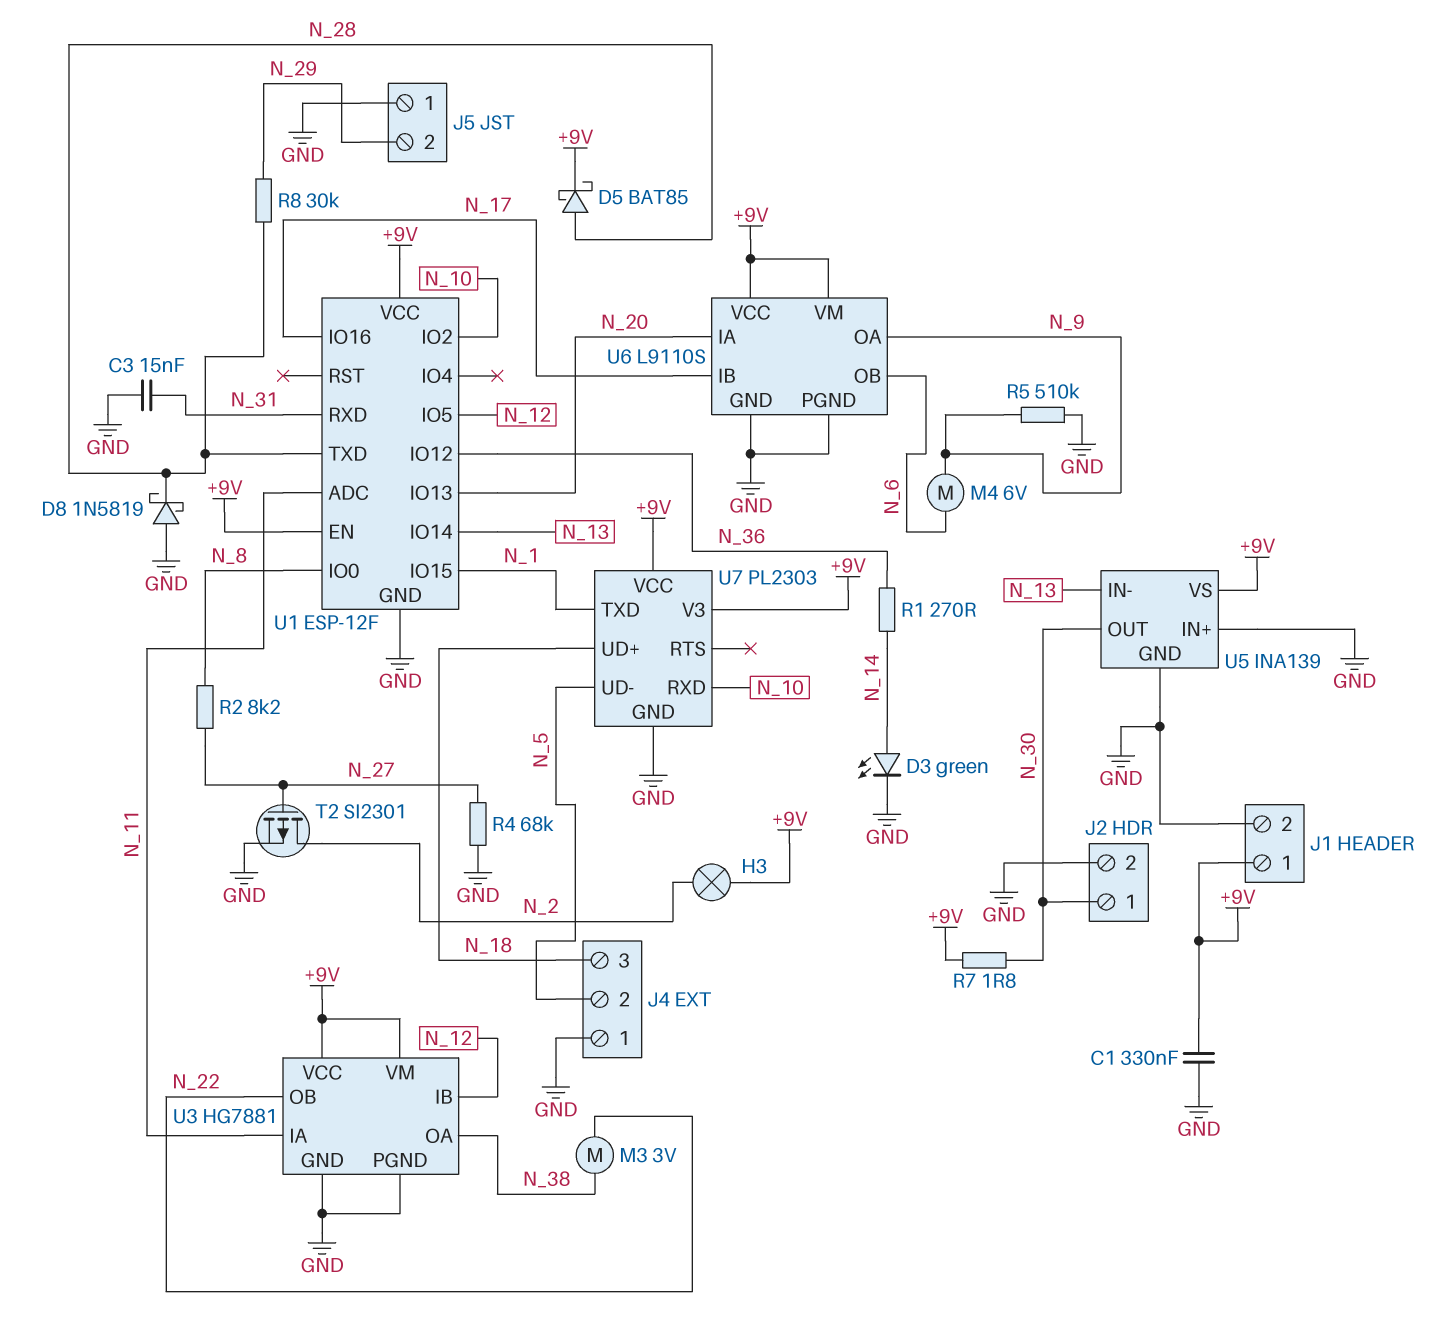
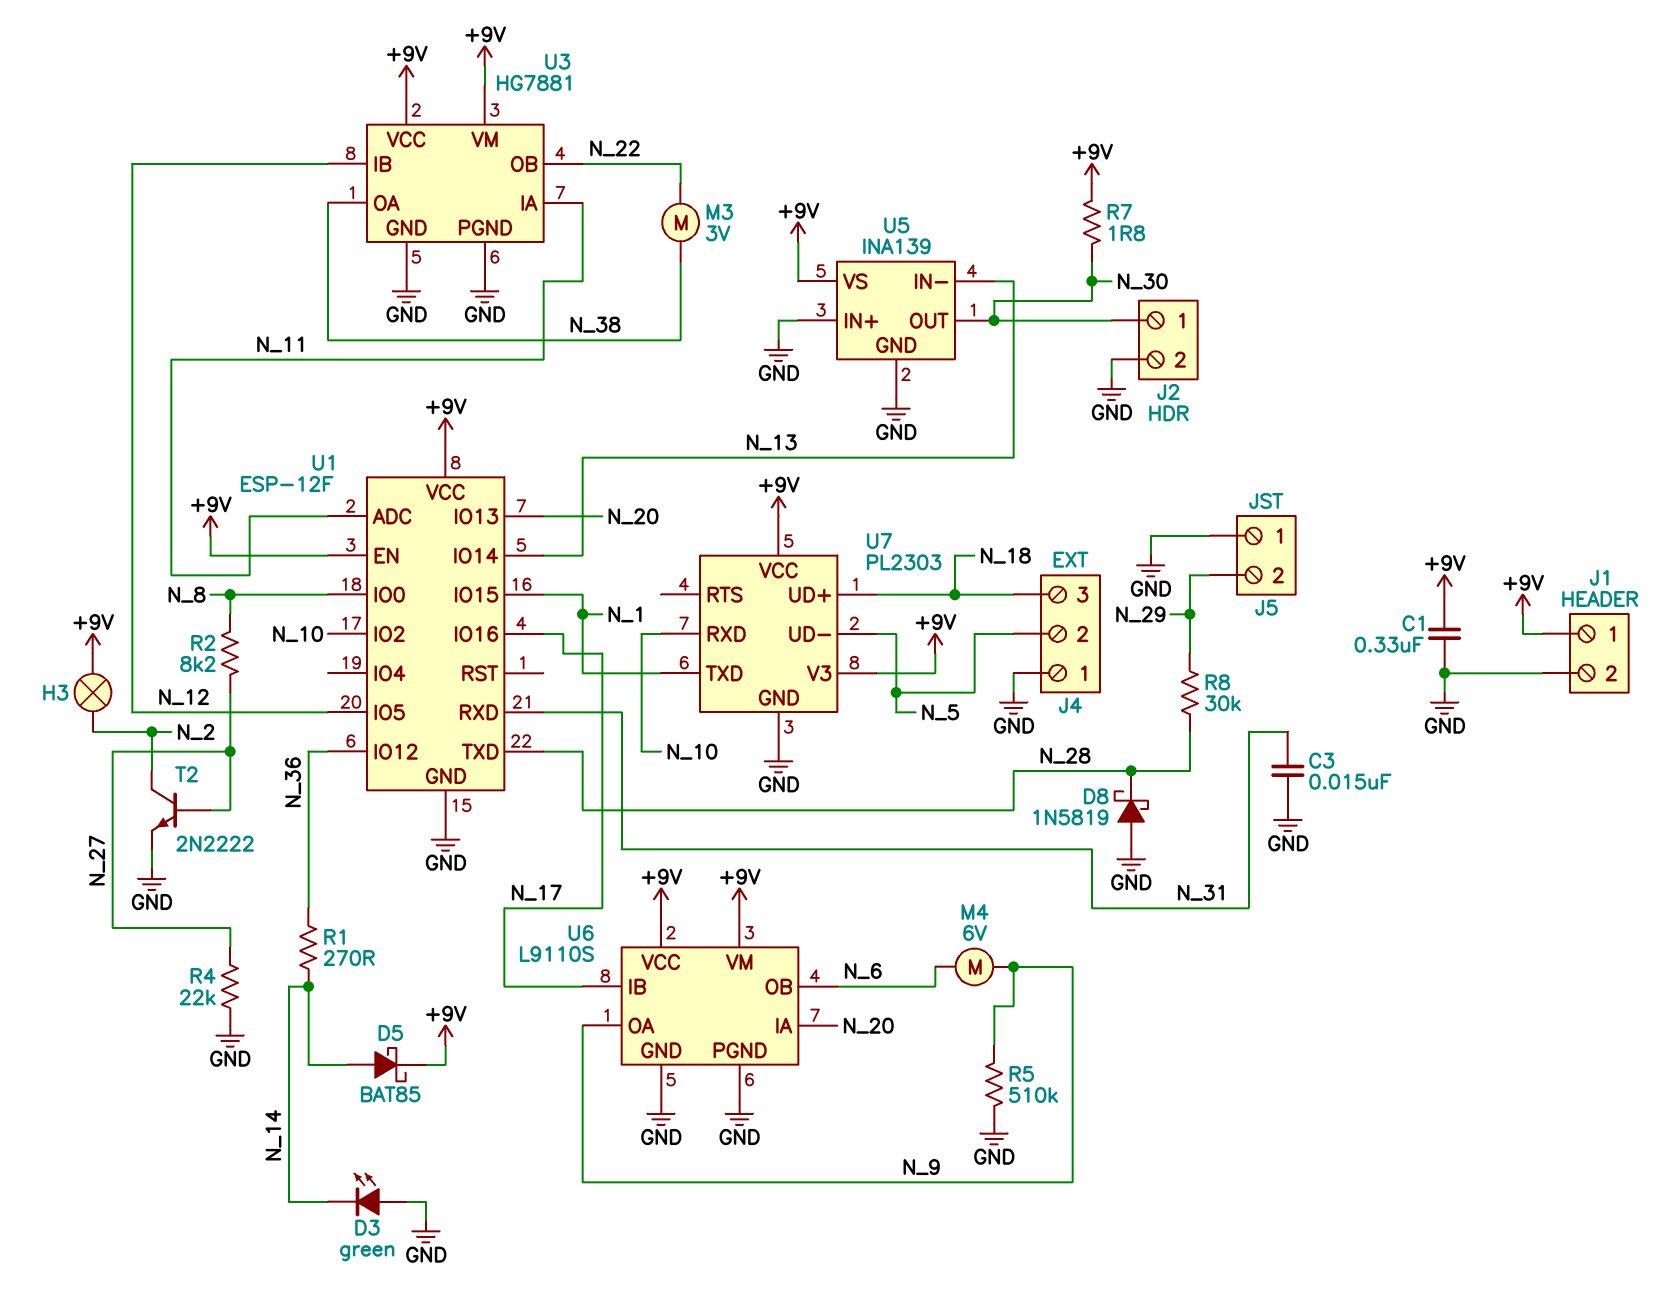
D3: LED green (A N_14, K GND) -> LED green (A GND, K N_14)
D5: schottky BAT85 (A N_28, K +9V) -> schottky BAT85 (A N_14, K +9V)
R4: 68k (GND, N_27) -> 22k (GND, N_27)
T2: PMOS SI2301 (G N_27, D N_2, S GND) -> NPN 2N2222 (B N_27, C N_2, E GND)

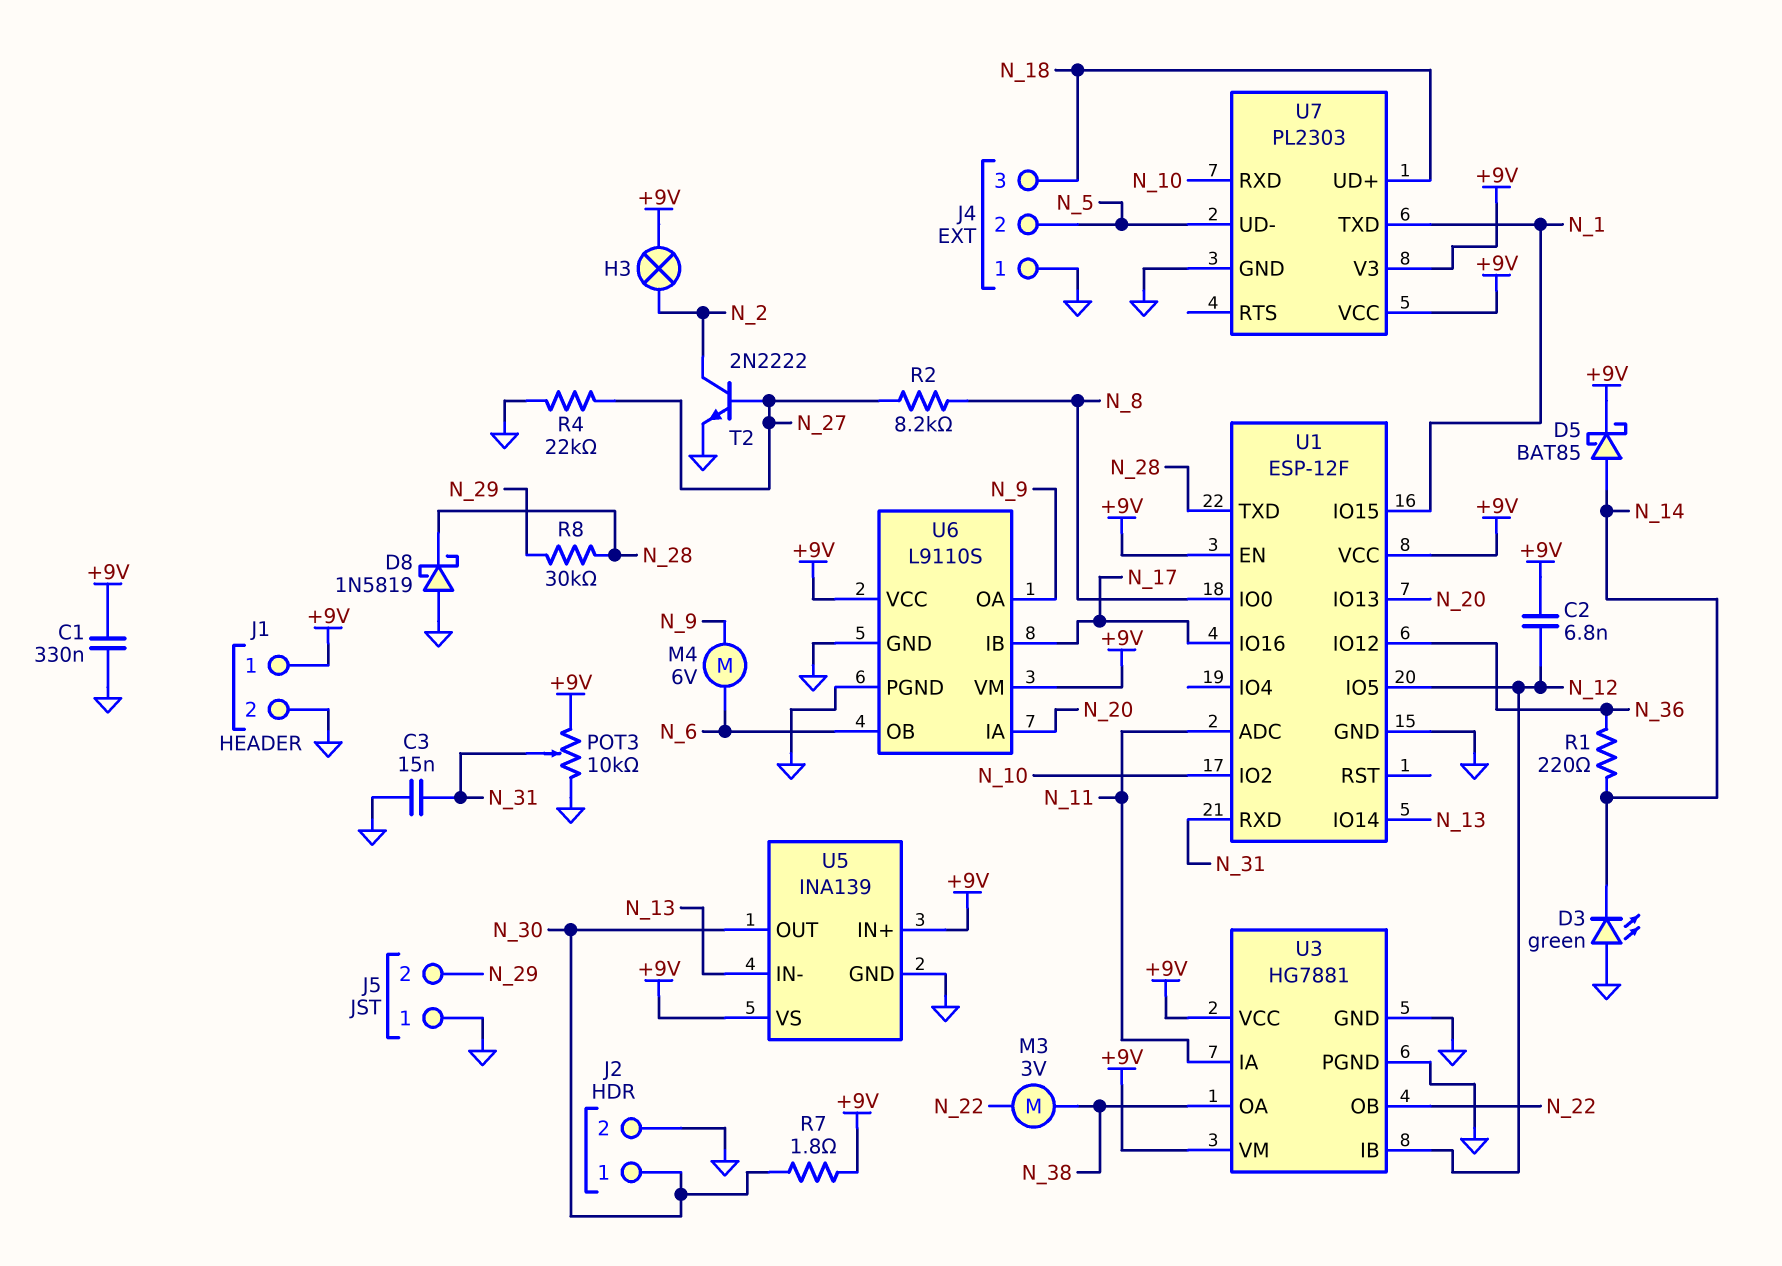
C2: none -> 6.8nF (+9V, N_12)
POT3: none -> 10k (+9V, GND, wiper N_31)
R1: 270 (N_14, N_36) -> 220 (N_14, N_36)
R5: 510k (GND, N_9) -> none
U5 pin IN+: GND -> +9V

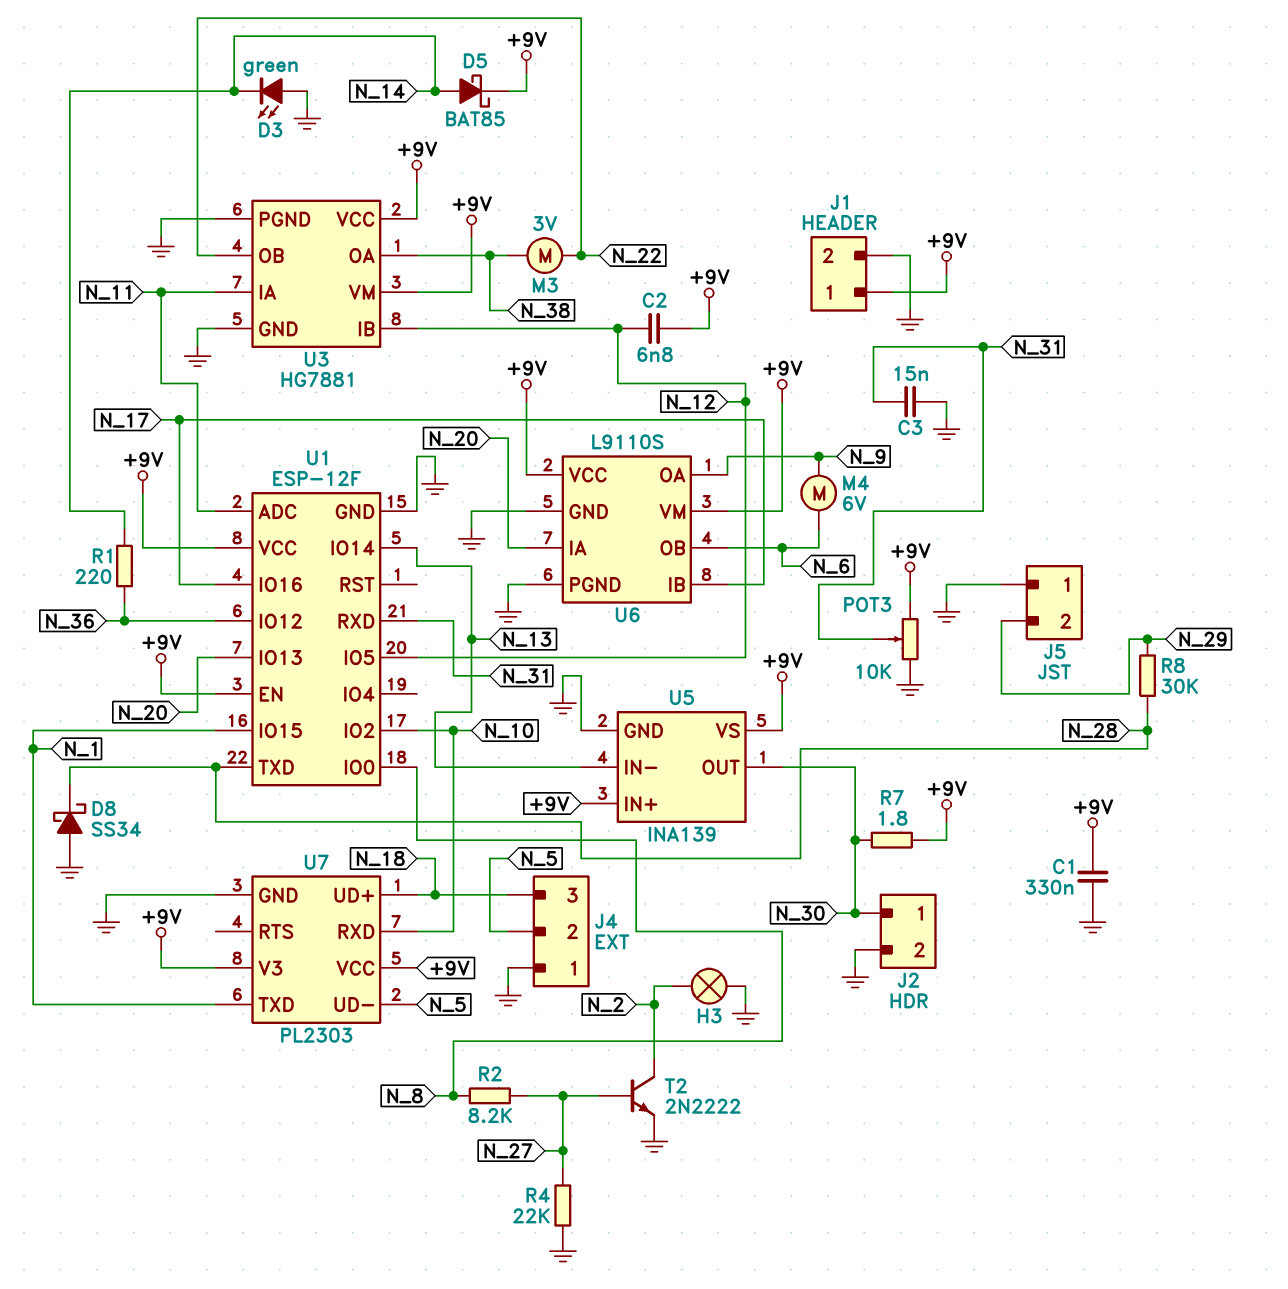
D8: schottky 1N5819 (A GND, K N_28) -> schottky SS34 (A GND, K N_28)
H3: lamp (+9V, N_2) -> lamp (GND, N_2)

